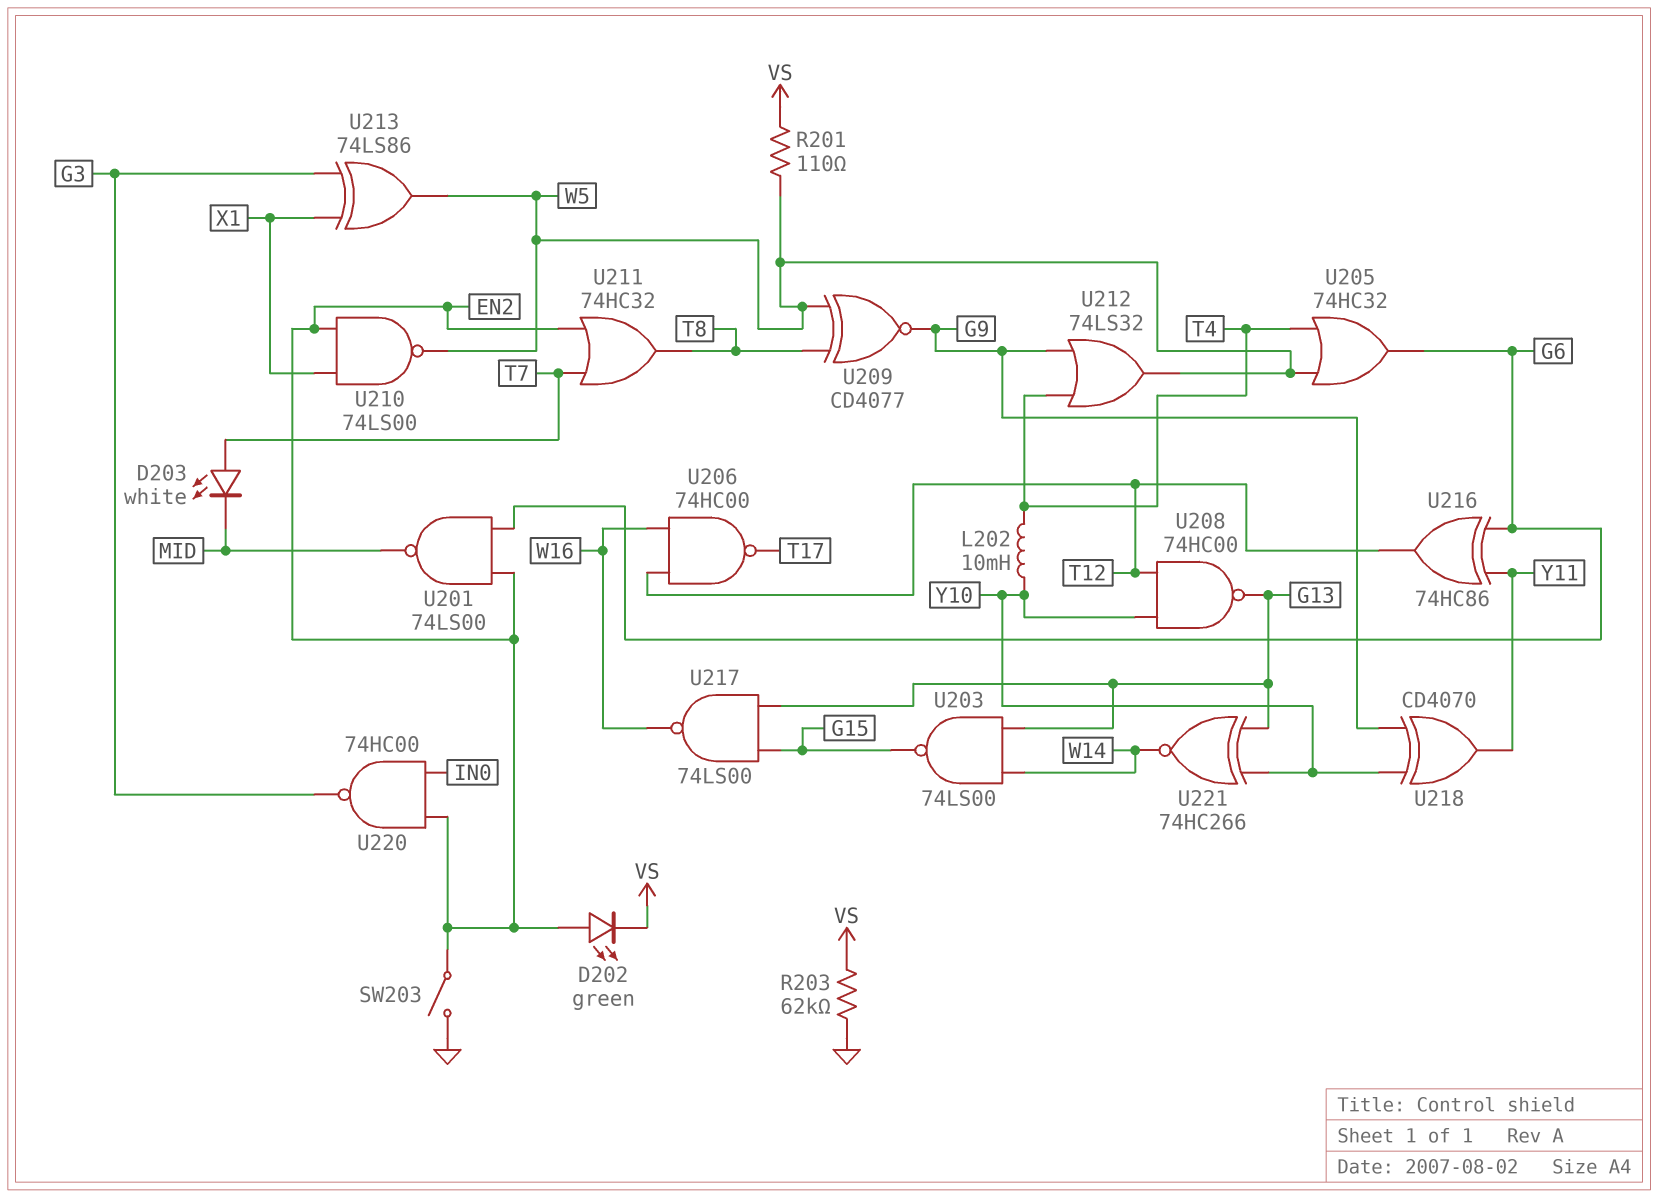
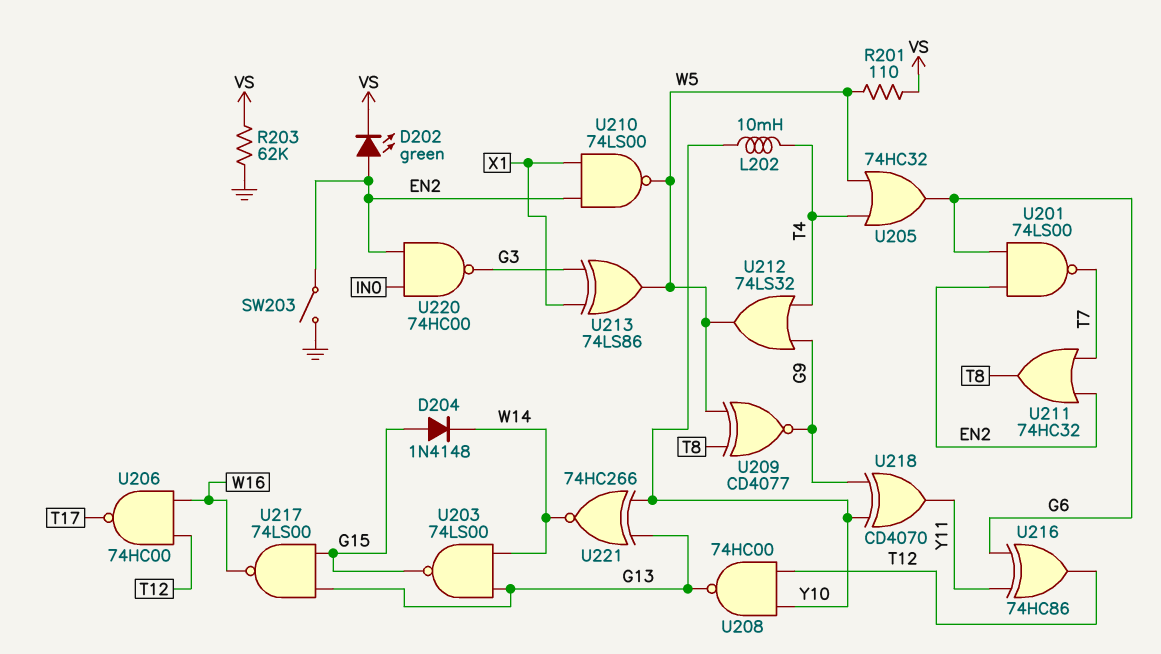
D203: LED white (A T7, K MID) -> none
D204: none -> diode 1N4148 (A G15, K W14)
U201: NAND 74LS00 (in EN2, in G6, out MID) -> NAND 74LS00 (in EN2, in G6, out T7)

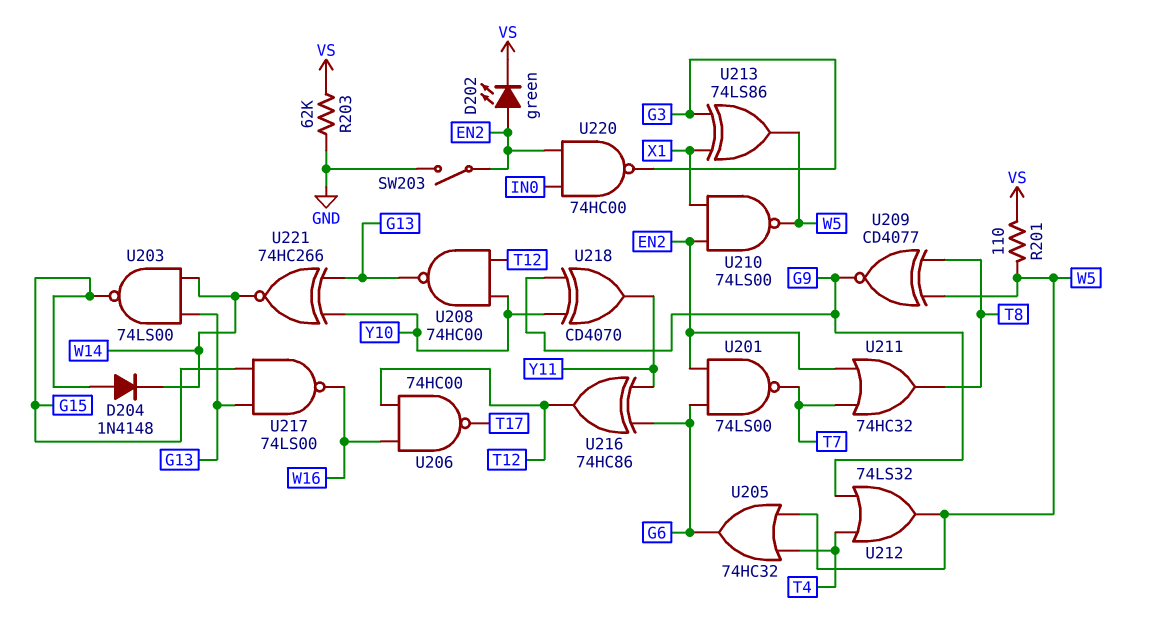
L202: 10mH (T4, Y10) -> none

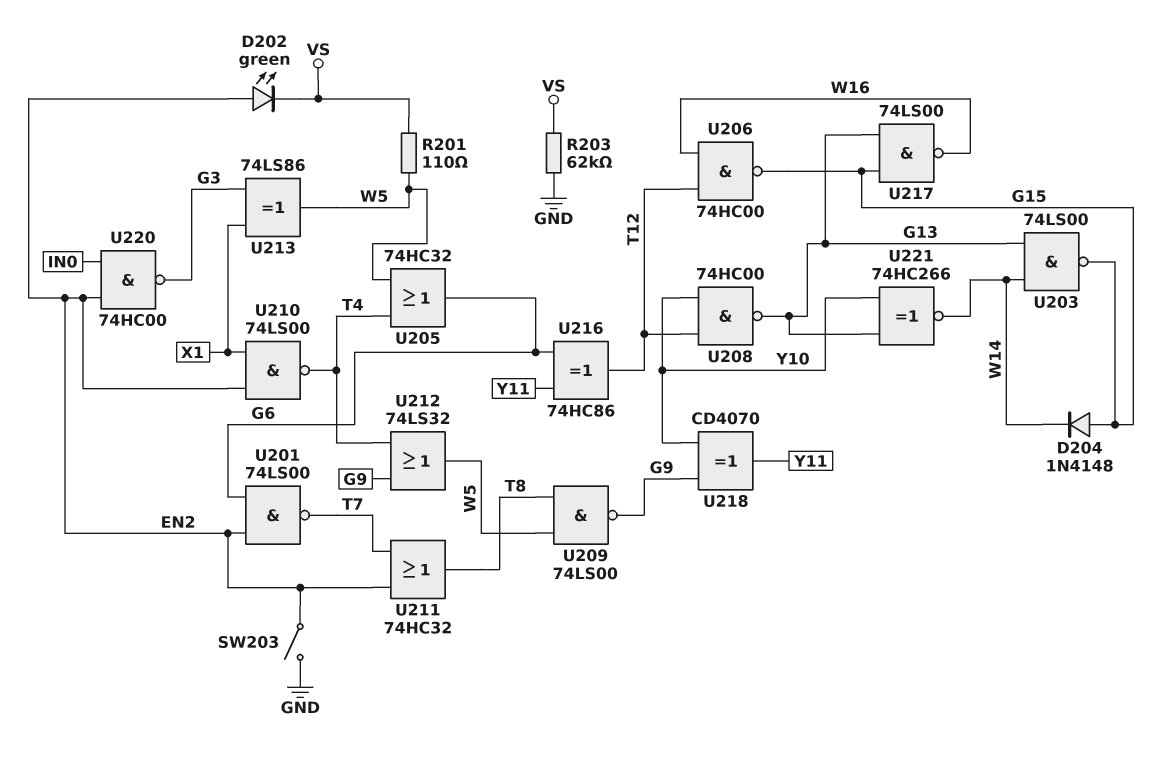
U206: NAND 74HC00 (in T12, in W16, out T17) -> NAND 74HC00 (in T12, in W16, out G15)
U209: XNOR CD4077 (in T8, in W5, out G9) -> NAND 74LS00 (in T8, in W5, out G9)
U210: NAND 74LS00 (in EN2, in X1, out W5) -> NAND 74LS00 (in EN2, in X1, out T4)

